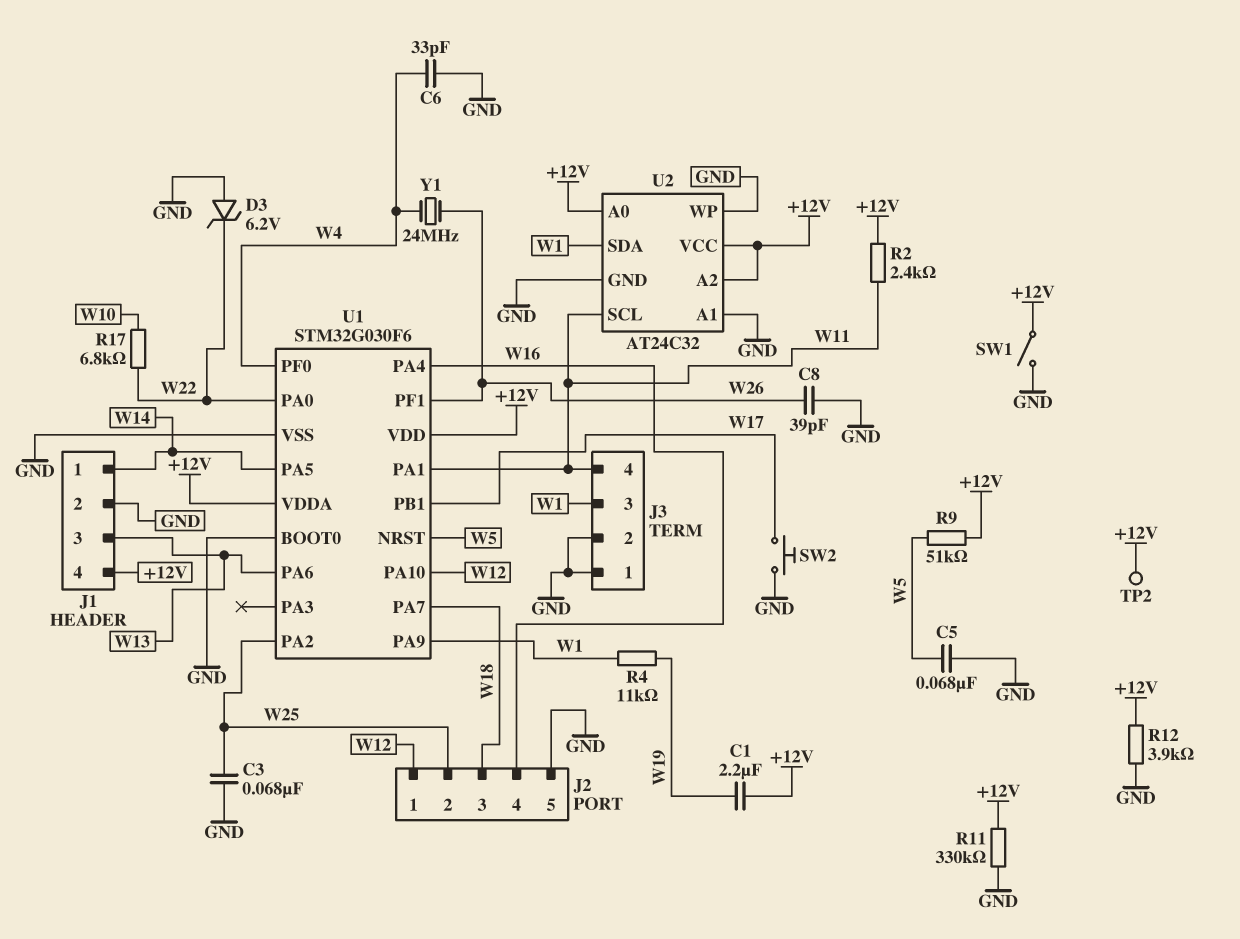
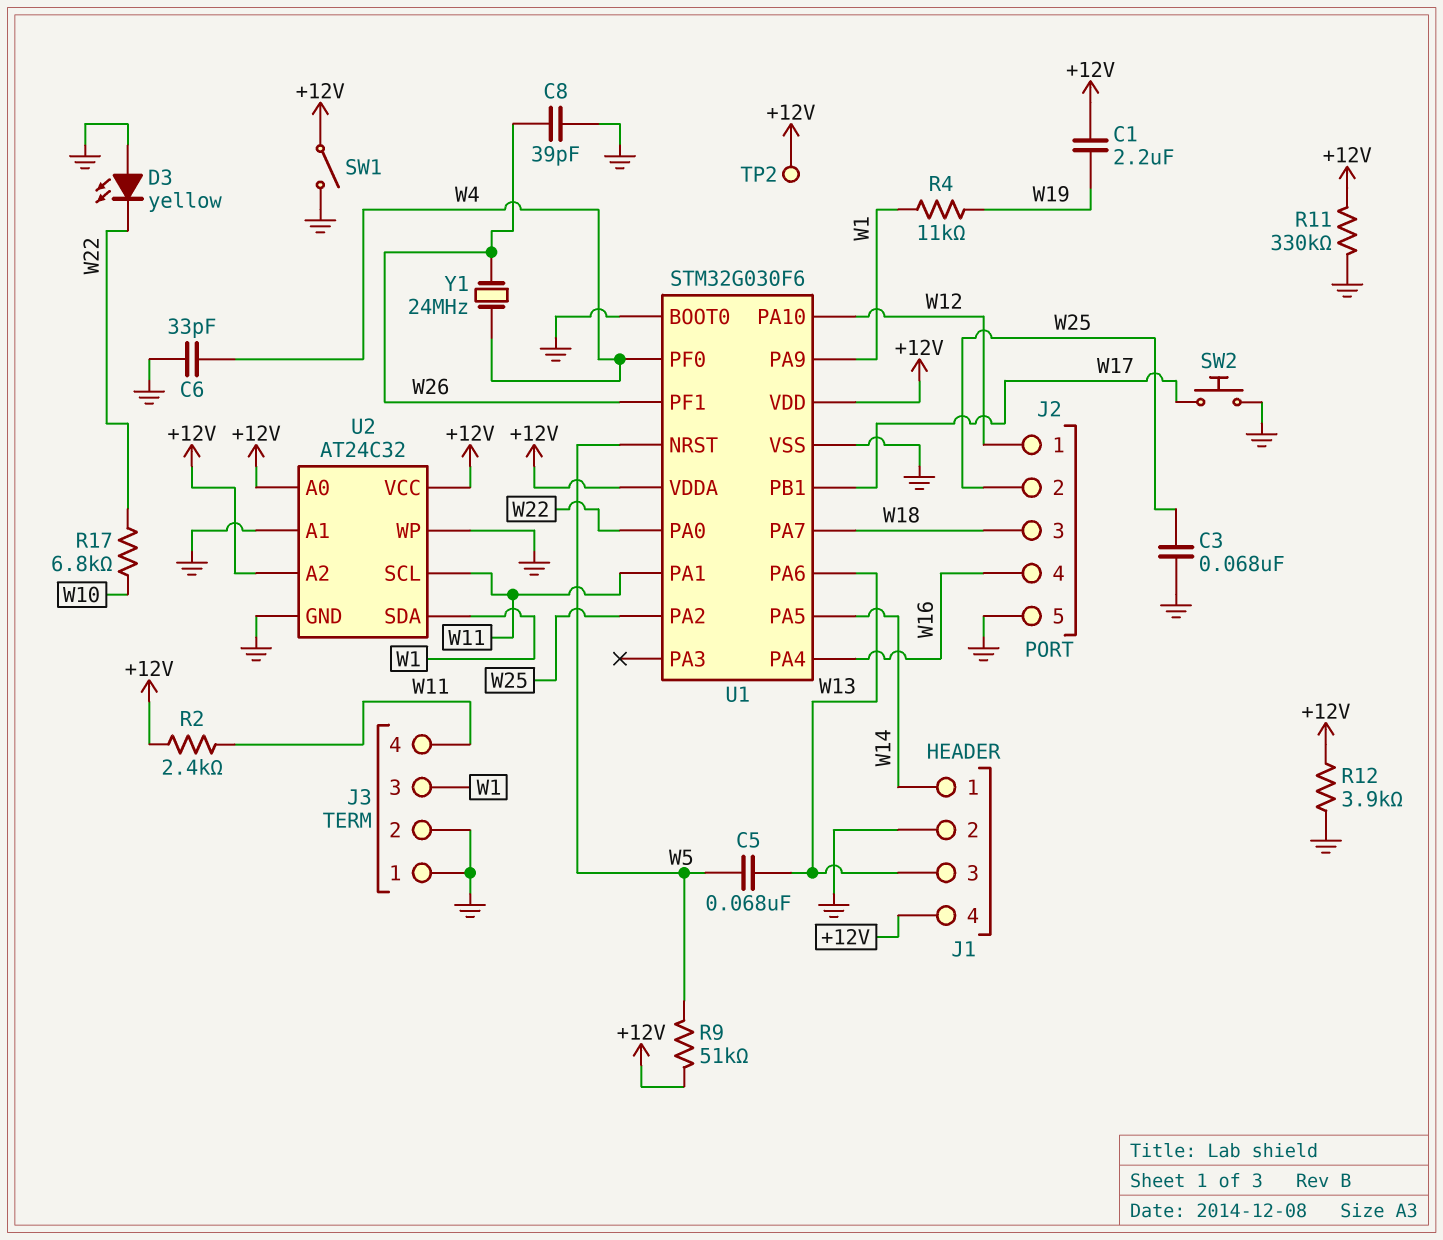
C5: 68nF (GND, W5) -> 68nF (W5, W13)
D3: zener 6.2V (A GND, K W22) -> LED yellow (A GND, K W22)

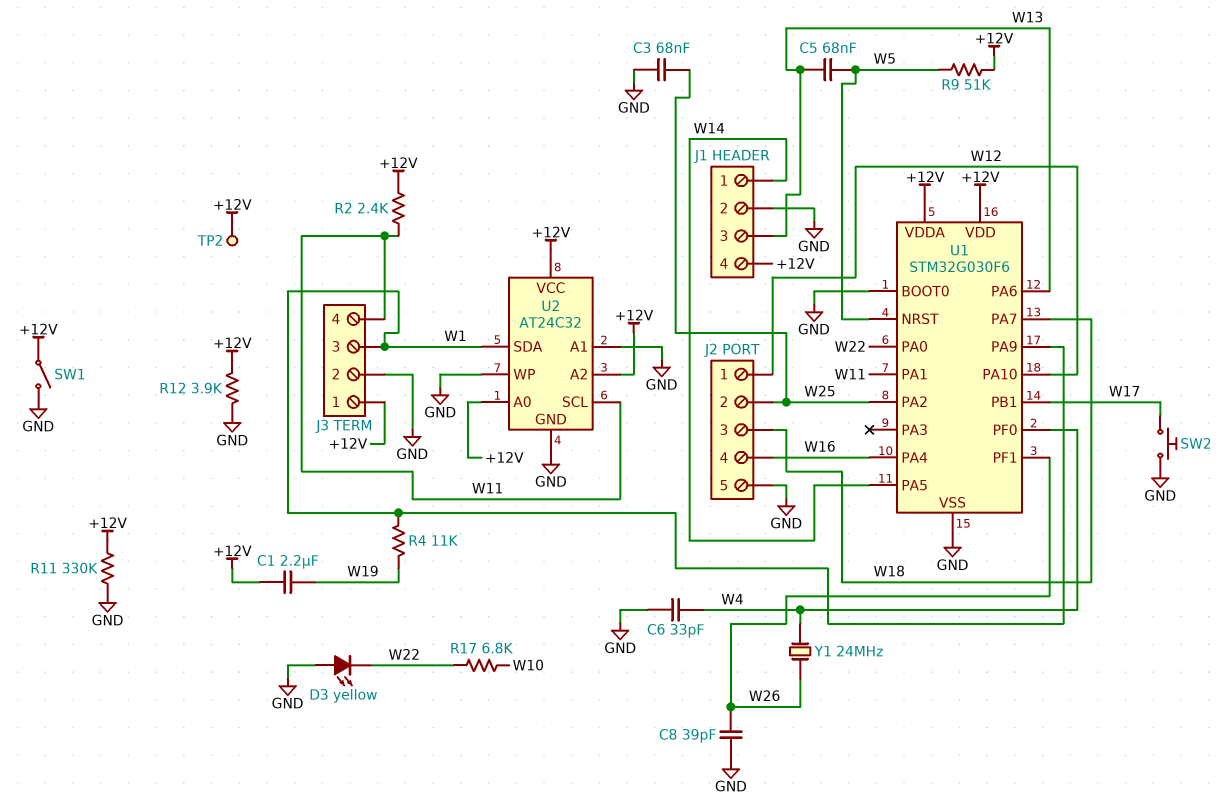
J3 pin 1: GND -> +12V

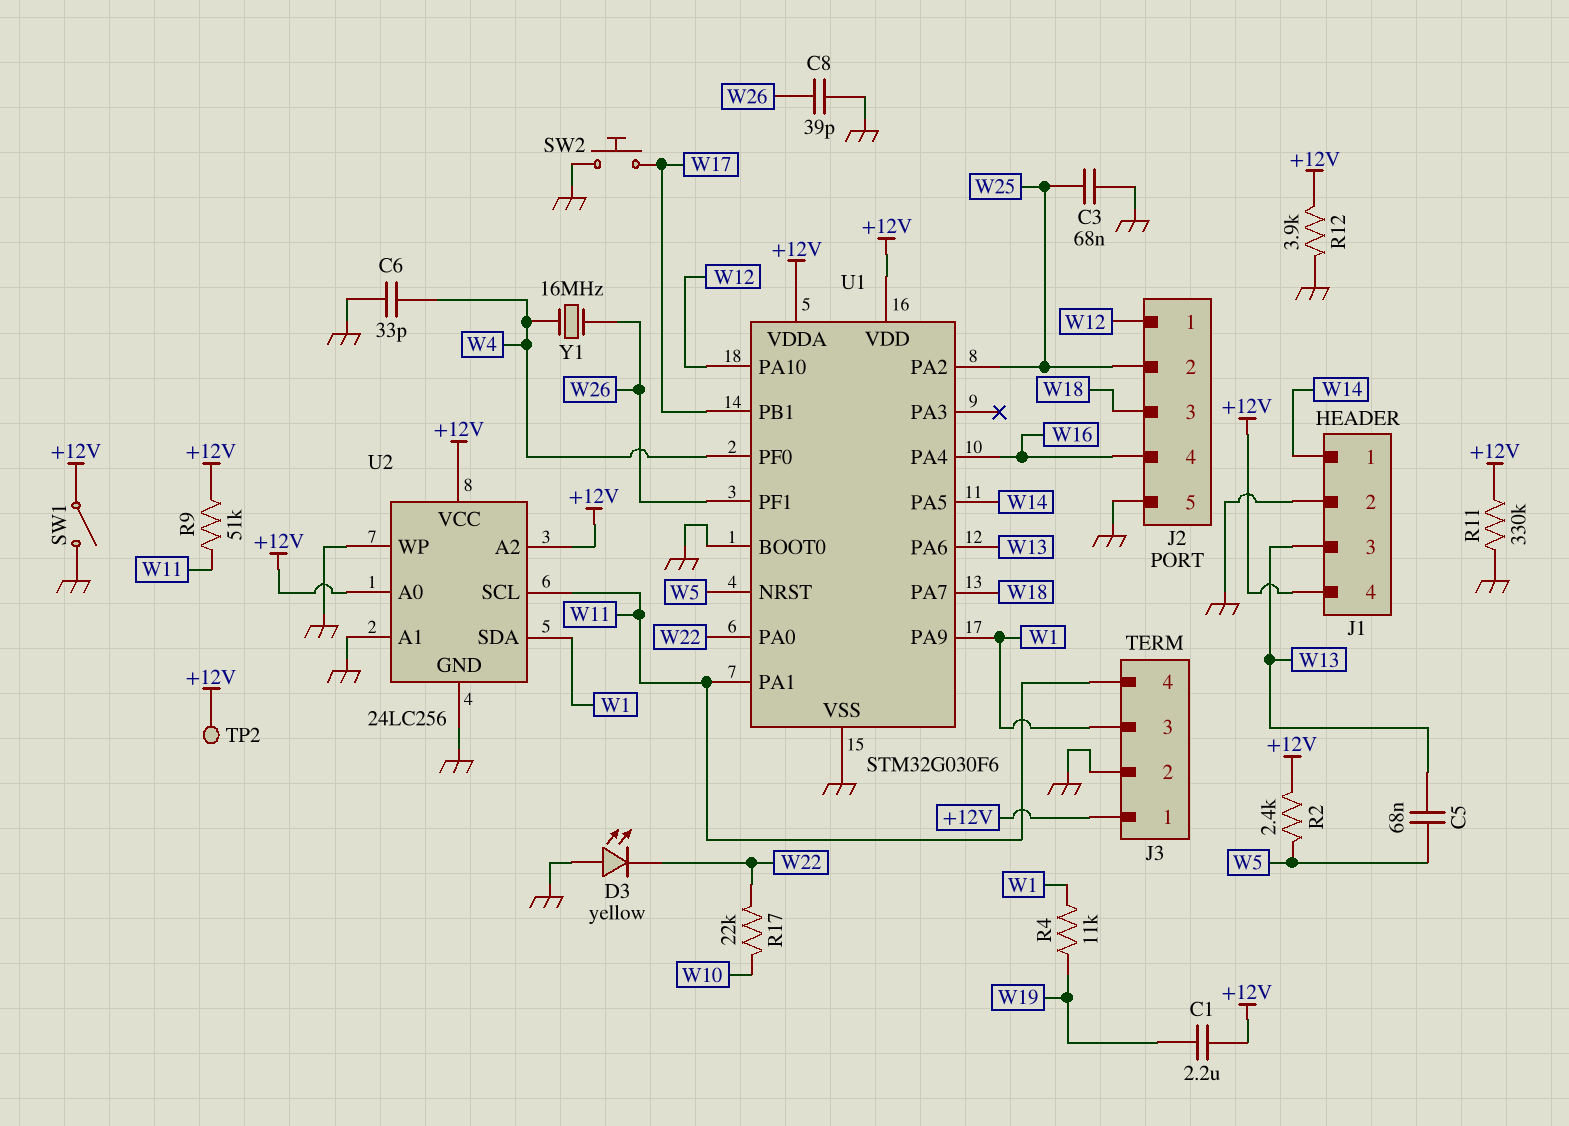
R2: 2.4k (+12V, W11) -> 2.4k (+12V, W5)
R9: 51k (+12V, W5) -> 51k (+12V, W11)
R17: 6.8k (W10, W22) -> 22k (W10, W22)
U2: AT24C32 -> 24LC256
Y1: 24MHz (W4, W26) -> 16MHz (W4, W26)

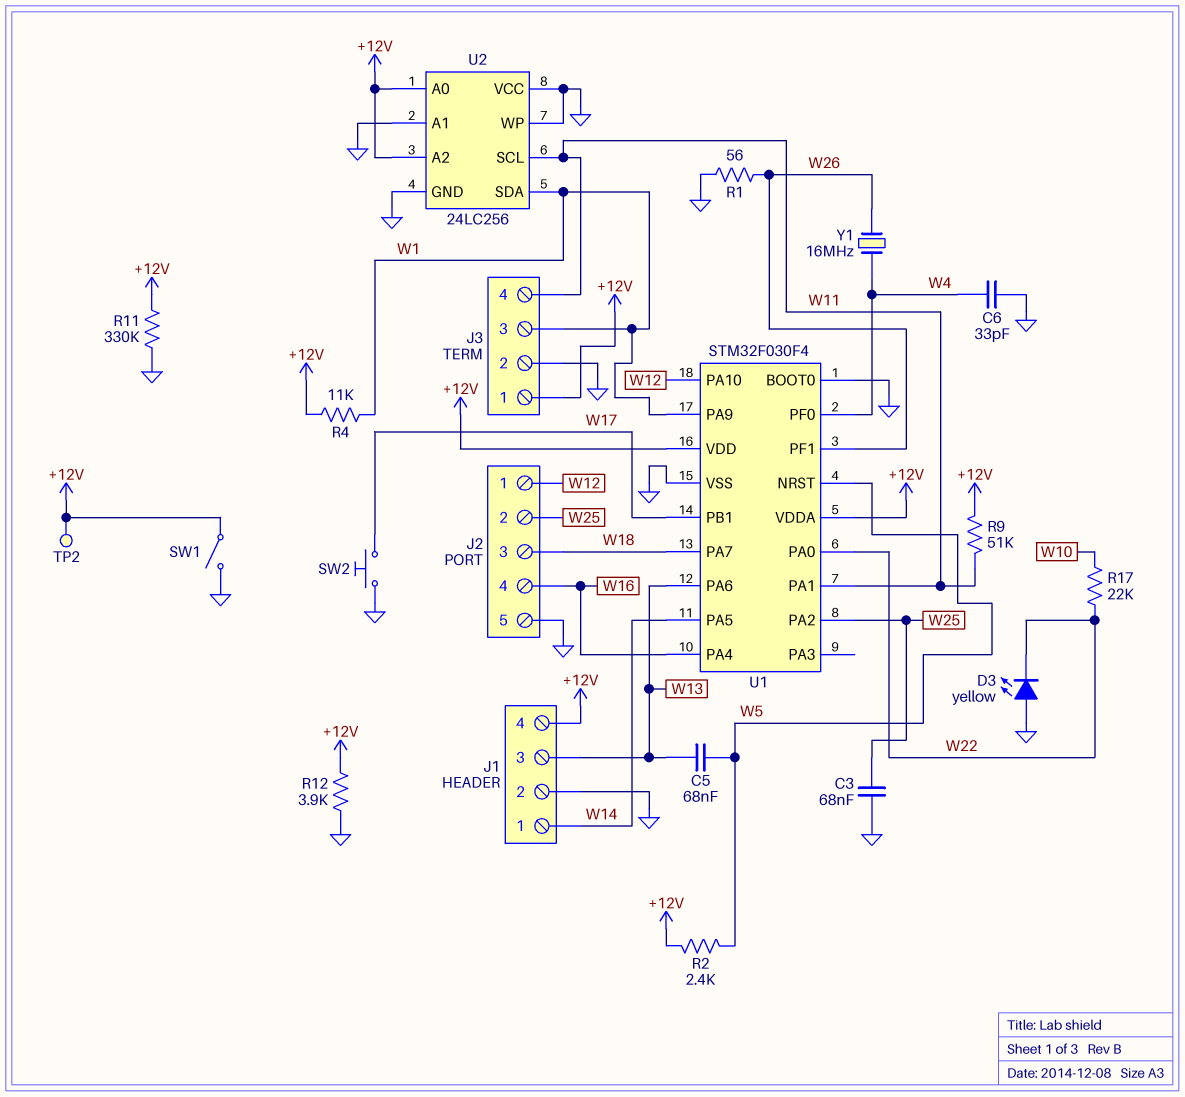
C1: 2.2uF (+12V, W19) -> none
C8: 39pF (GND, W26) -> none
R1: none -> 56 (GND, W26)
R4: 11k (W1, W19) -> 11k (+12V, W1)
U1: STM32G030F6 -> STM32F030F4
U2 pin VCC: +12V -> GND

